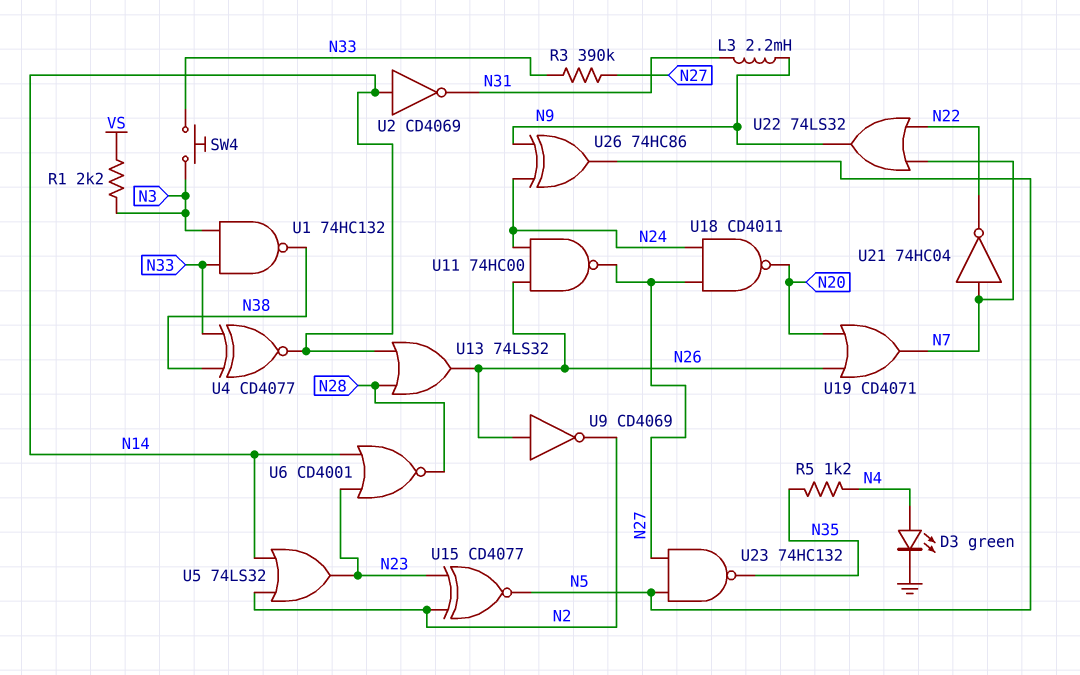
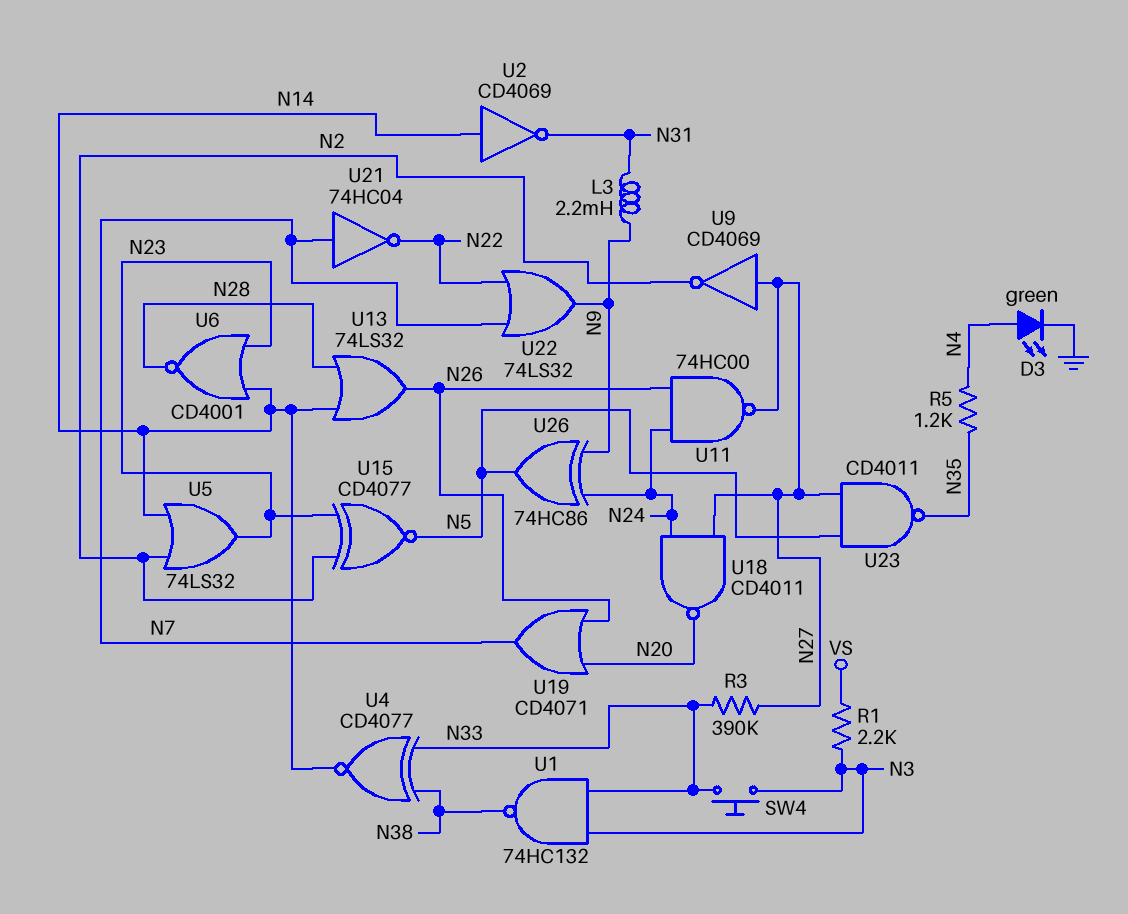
U9: NOT CD4069 (in N26, out N2) -> NOT CD4069 (in N27, out N2)
U23: NAND 74HC132 (in N5, in N27, out N35) -> NAND CD4011 (in N5, in N27, out N35)

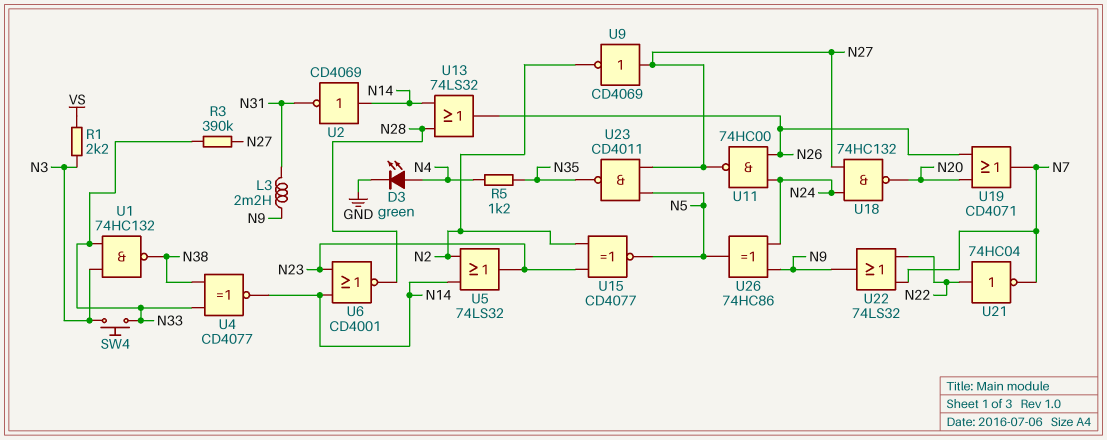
U18: NAND CD4011 (in N24, in N27, out N20) -> NAND 74HC132 (in N24, in N27, out N20)
U21: NOT 74HC04 (in N7, out N22) -> NOT 74HC04 (in N22, out N7)

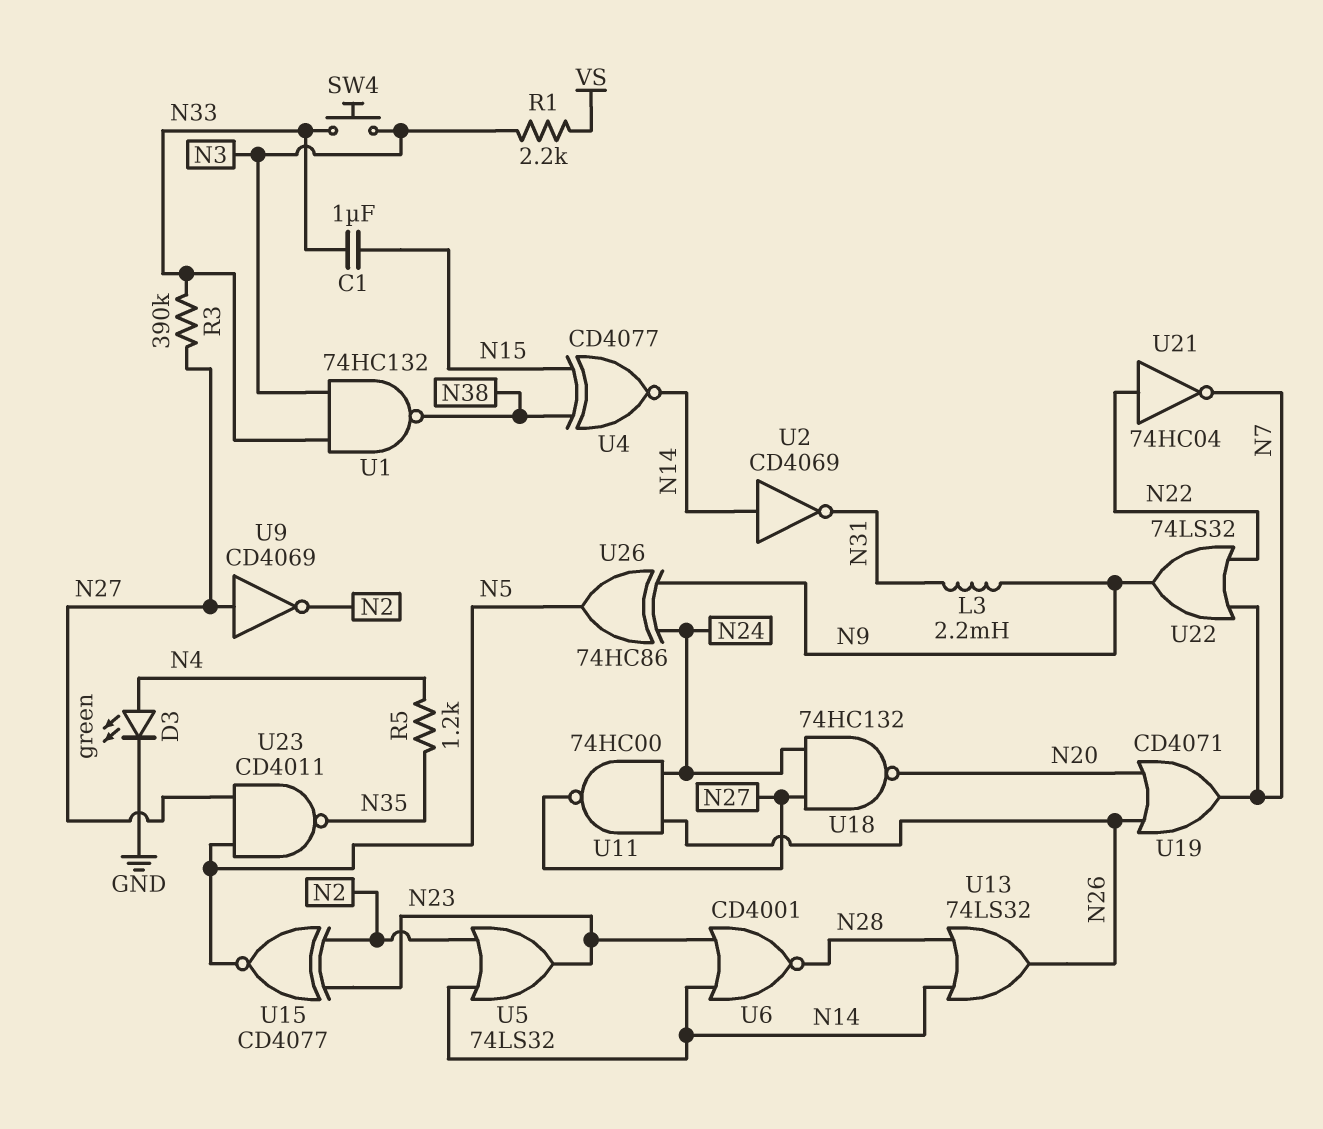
C1: none -> 1uF (N15, N33)
U4: XNOR CD4077 (in N33, in N38, out N14) -> XNOR CD4077 (in N15, in N38, out N14)

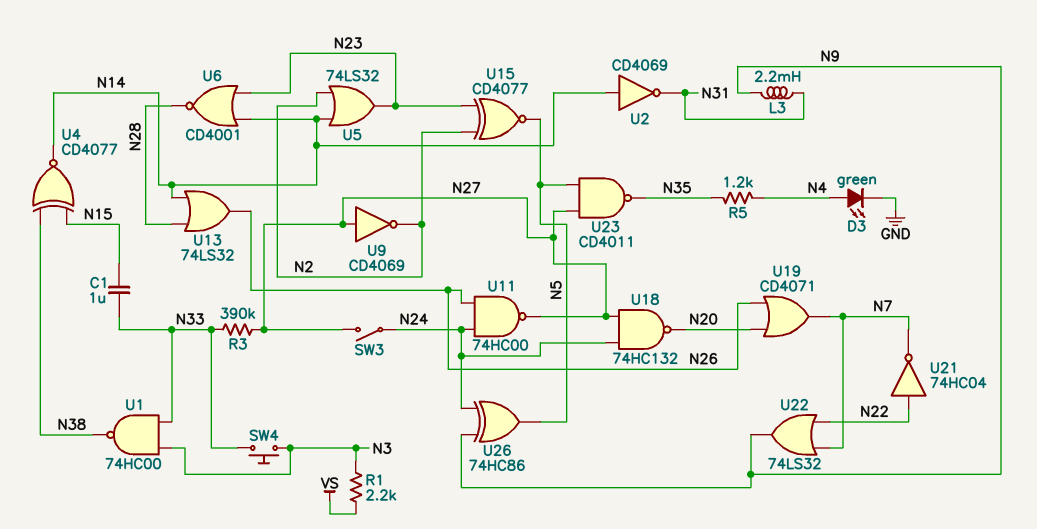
SW3: none -> switch (N24, N27)
U1: NAND 74HC132 (in N3, in N33, out N38) -> NAND 74HC00 (in N3, in N33, out N38)

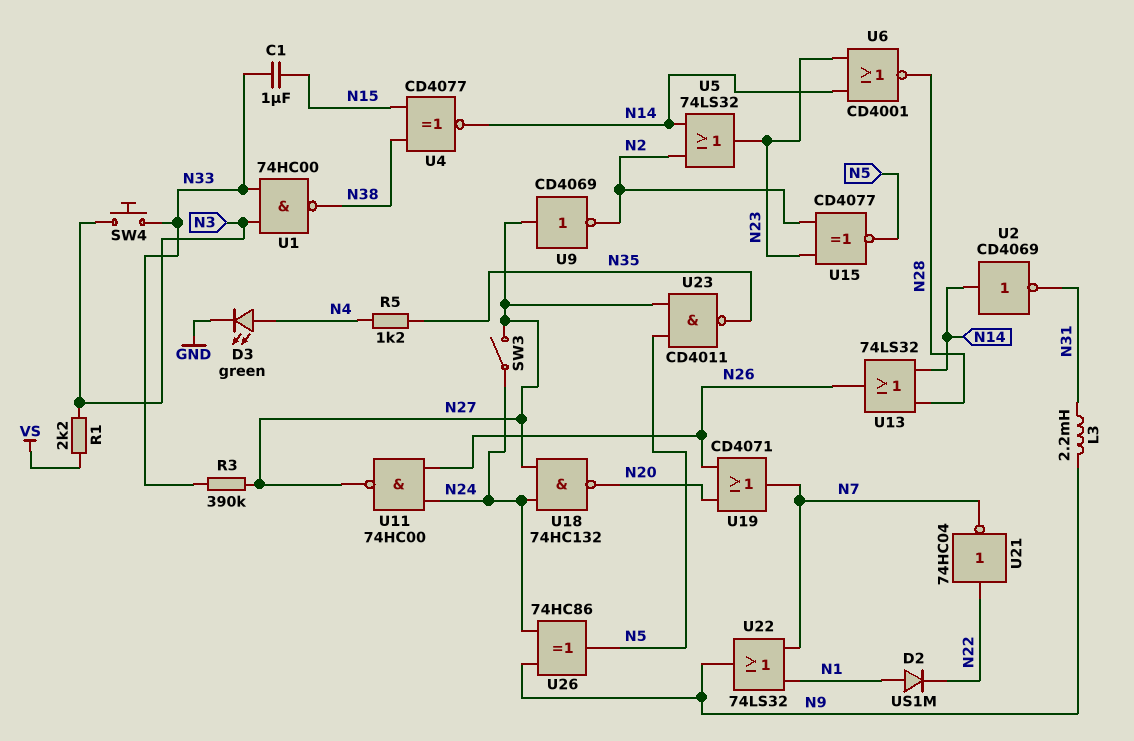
D2: none -> diode US1M (A N1, K N22)
U22: OR 74LS32 (in N7, in N22, out N9) -> OR 74LS32 (in N1, in N7, out N9)

